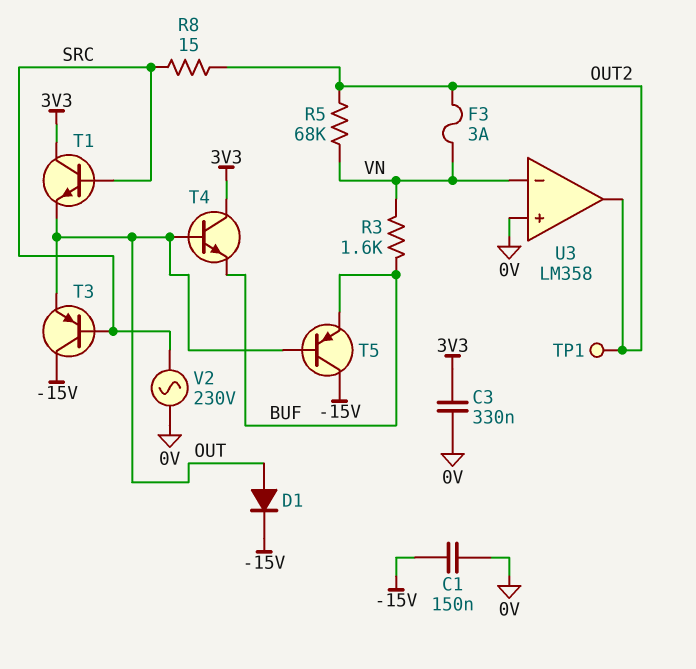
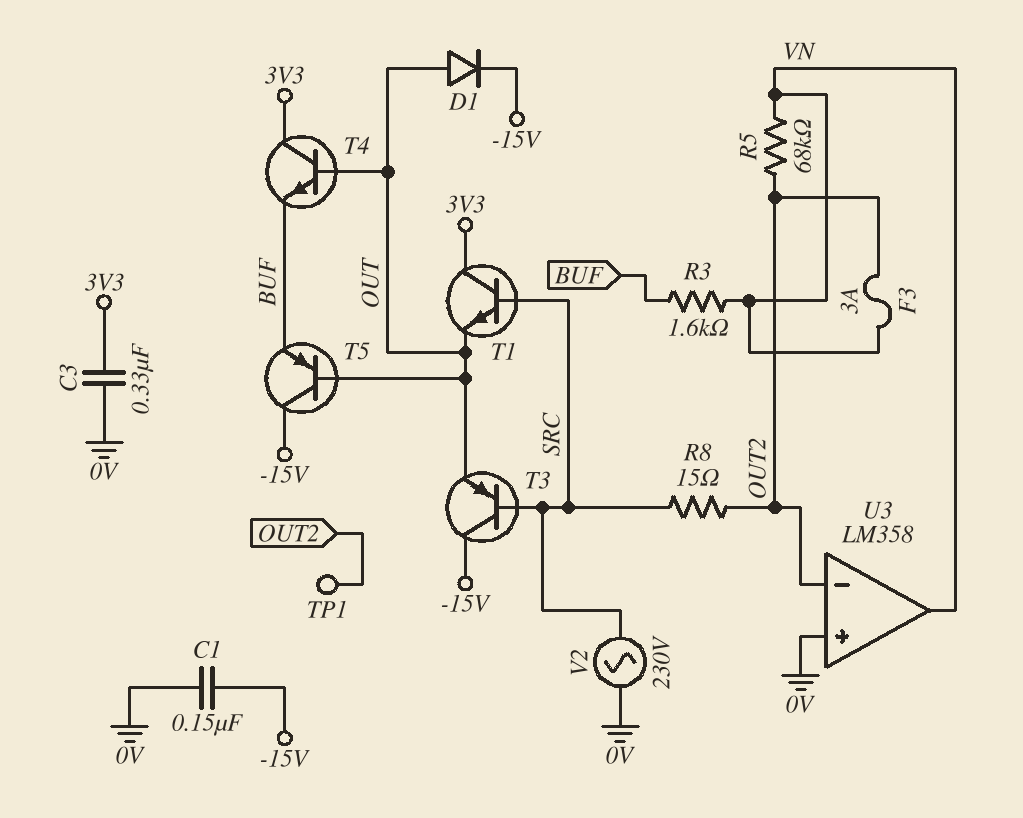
U3 pin in-: VN -> OUT2
U3 pin out: OUT2 -> VN

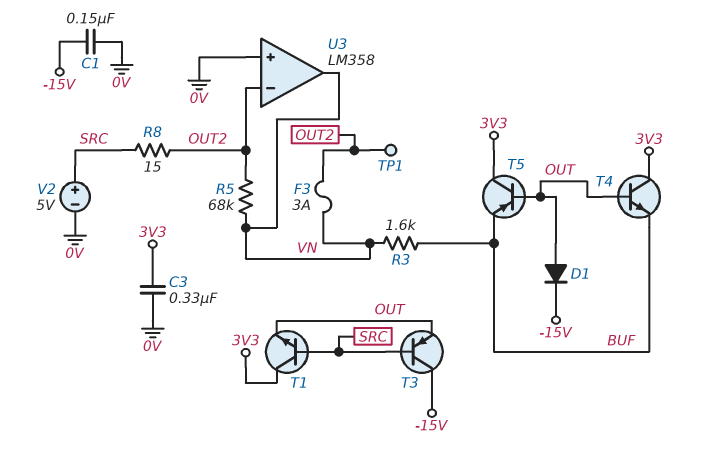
T5: PNP (B OUT, C -15V, E BUF) -> PNP (B OUT, C 3V3, E BUF)
V2: AC 230V (0V, SRC) -> 5V (plus SRC, minus 0V)

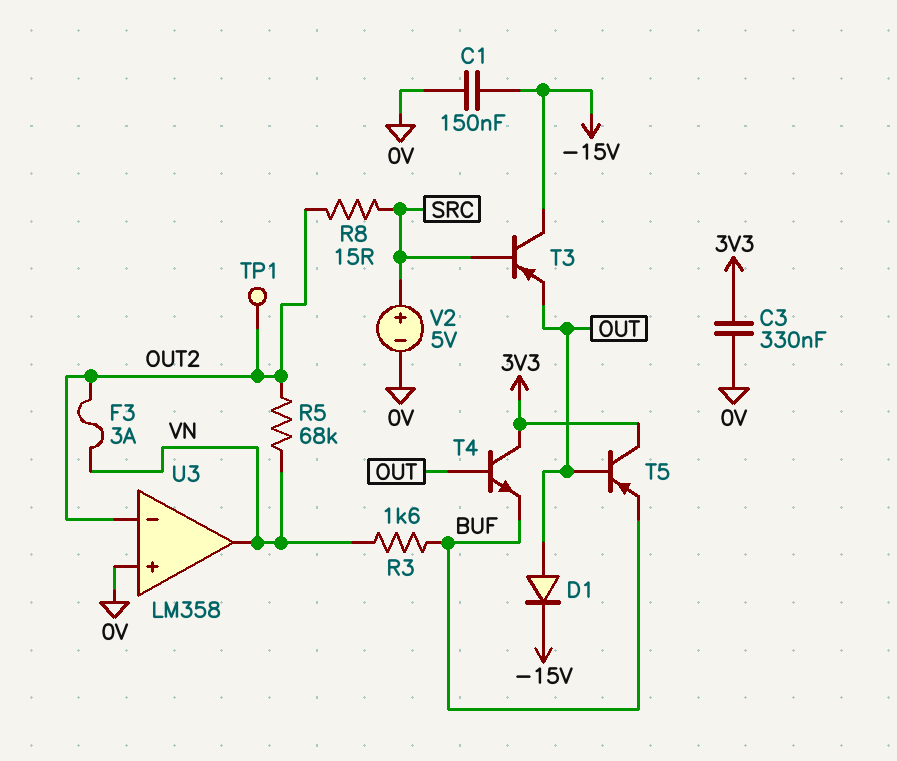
T1: NPN (B SRC, C 3V3, E OUT) -> none

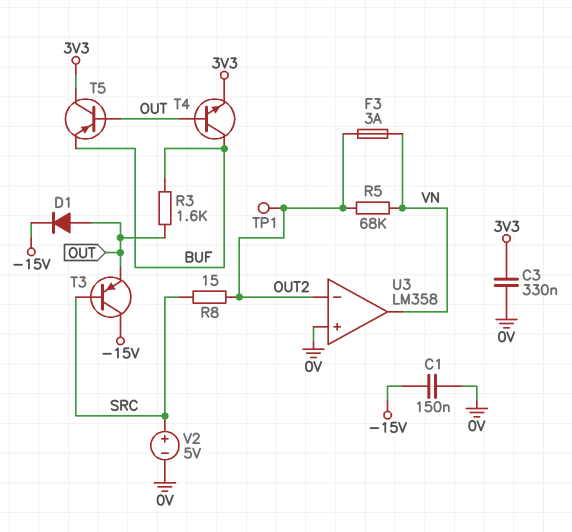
R3: 1.6k (BUF, VN) -> 1.6k (BUF, OUT)
T4: NPN (B OUT, C 3V3, E BUF) -> NPN (B OUT, C BUF, E 3V3)

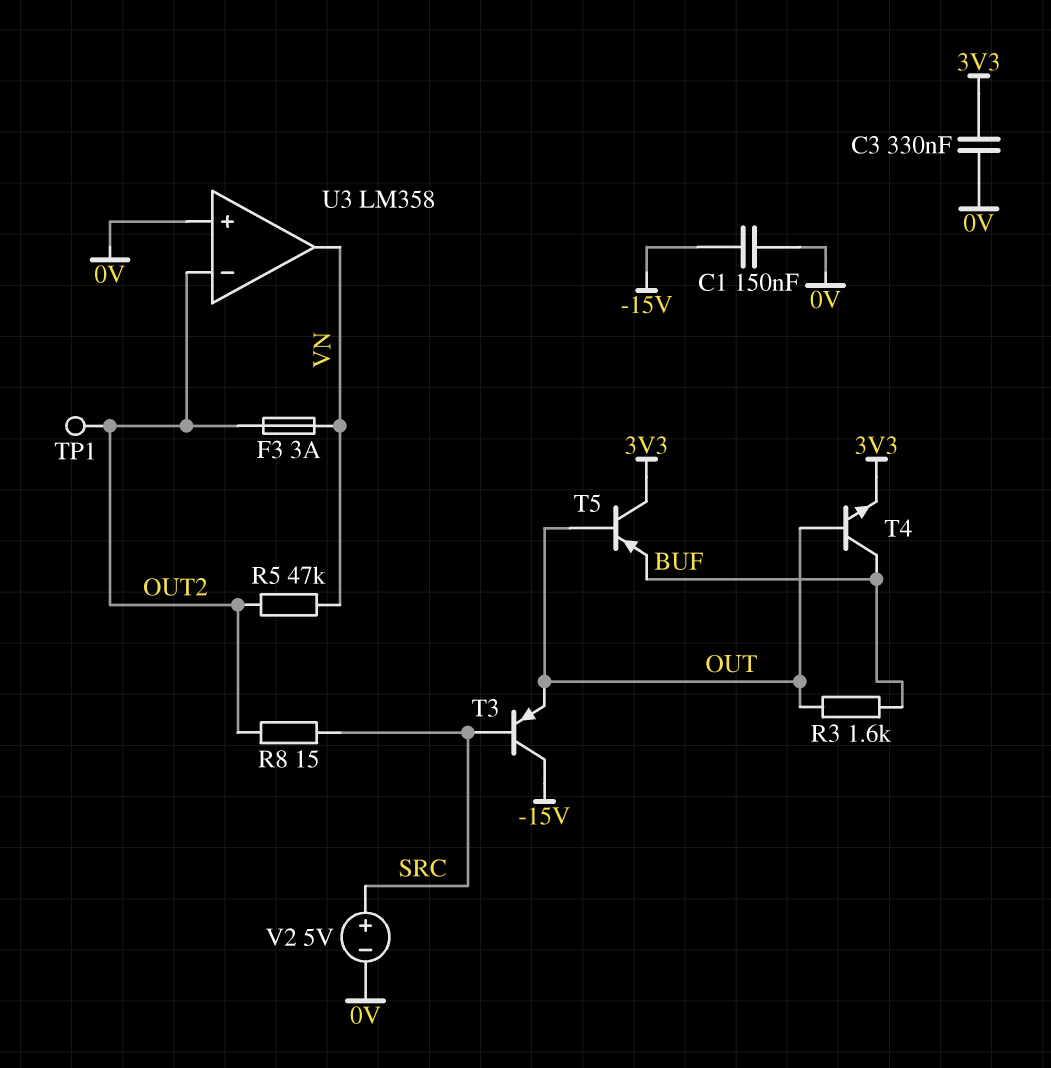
D1: diode (A OUT, K -15V) -> none
R5: 68k (OUT2, VN) -> 47k (OUT2, VN)

